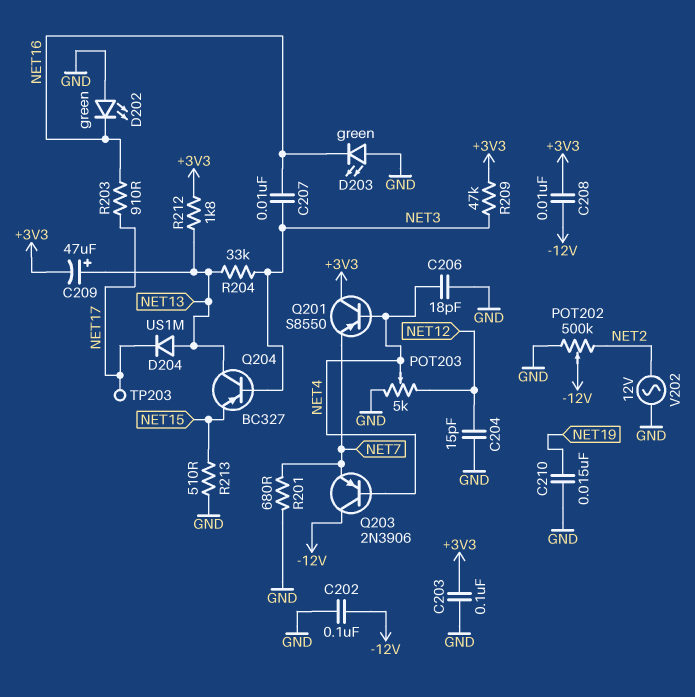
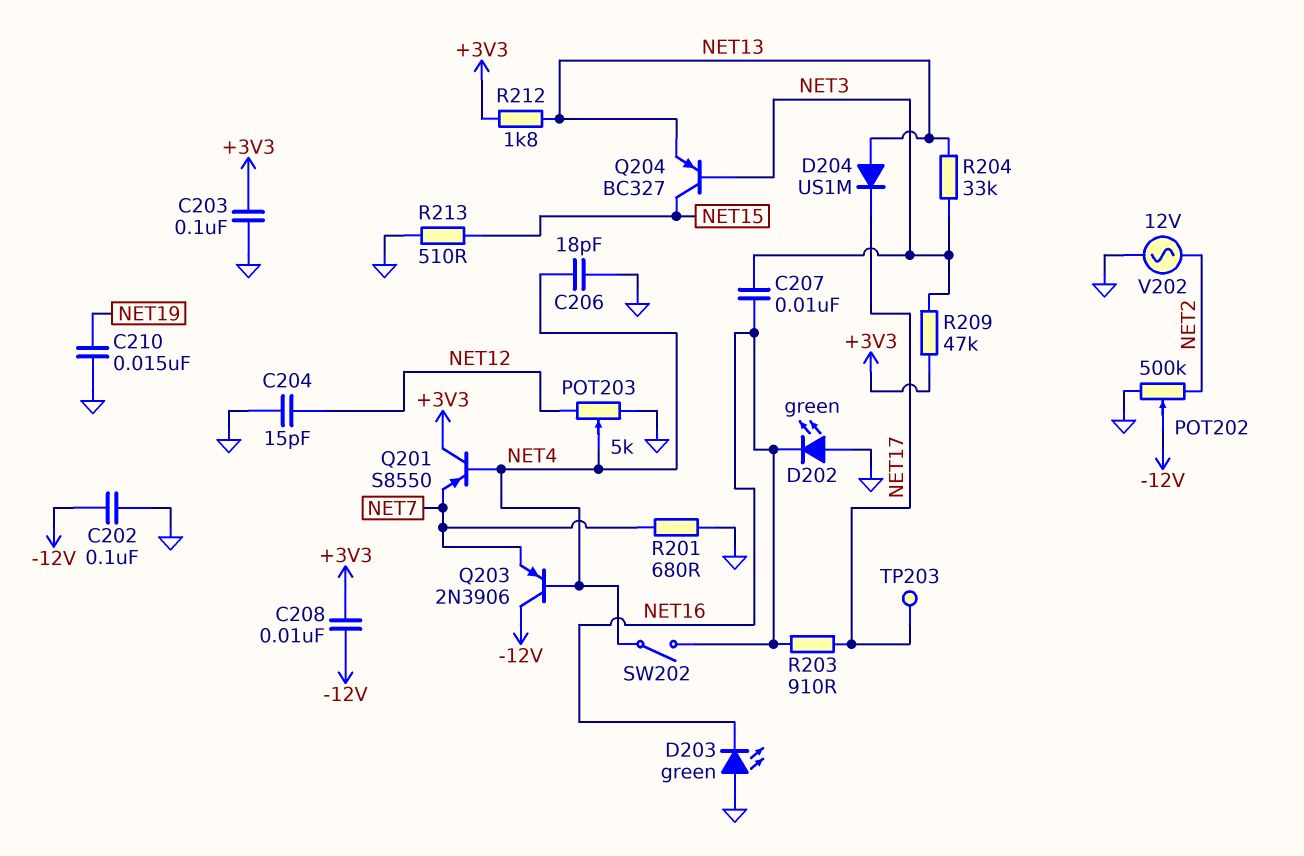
C209: 47uF (plus NET13, minus +3V3) -> none
Q204: PNP BC327 (B NET3, C NET13, E NET15) -> PNP BC327 (B NET3, C NET15, E NET13)
SW202: none -> switch (NET4, NET16)

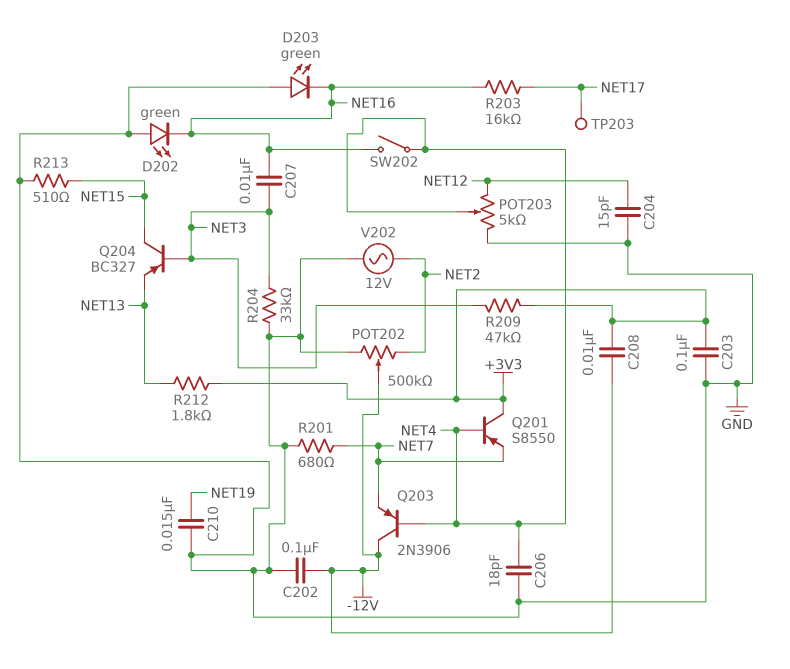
D204: diode US1M (A NET13, K NET17) -> none
R203: 910 (NET16, NET17) -> 16k (NET16, NET17)
R204: 33k (NET3, NET13) -> 33k (GND, NET3)

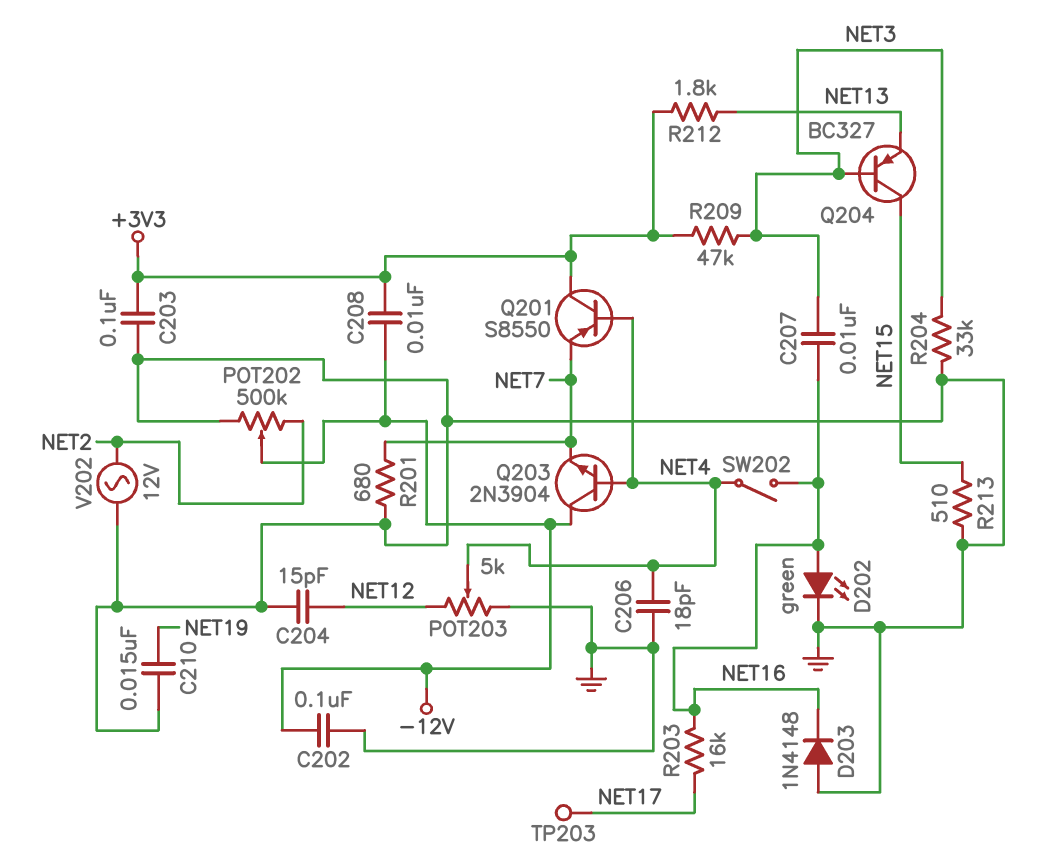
D202: LED green (A GND, K NET16) -> LED green (A NET16, K GND)
D203: LED green (A GND, K NET16) -> diode 1N4148 (A GND, K NET16)
Q203: PNP 2N3906 (B NET4, C -12V, E NET7) -> NPN 2N3904 (B NET4, C -12V, E NET7)

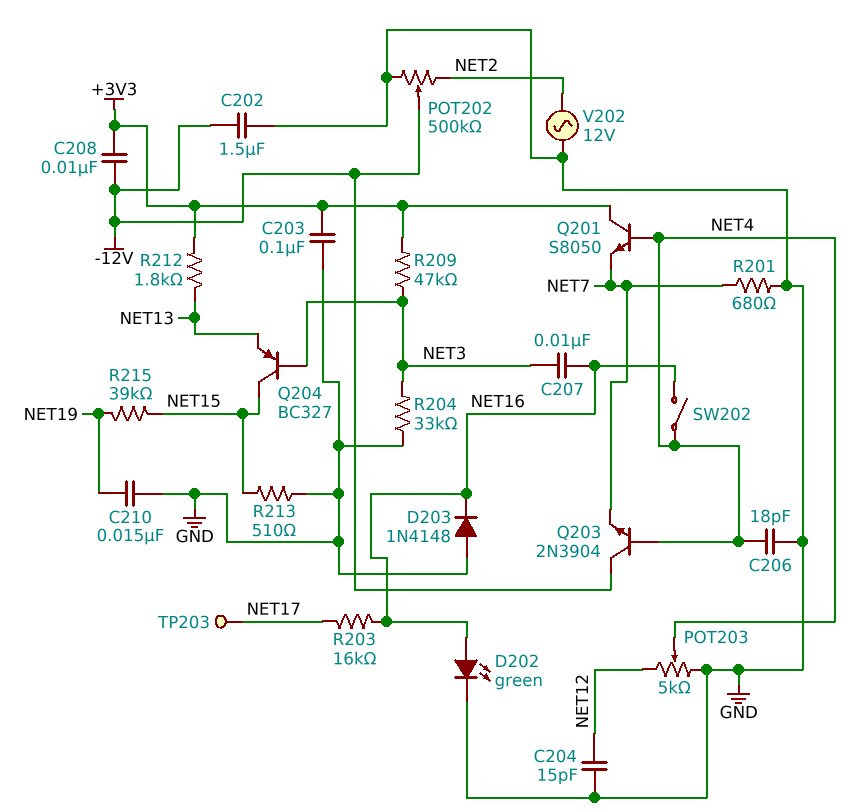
C202: 100nF (-12V, GND) -> 1.5uF (-12V, GND)
Q201: PNP S8550 (B NET4, C +3V3, E NET7) -> NPN S8050 (B NET4, C +3V3, E NET7)
R215: none -> 39k (NET15, NET19)

